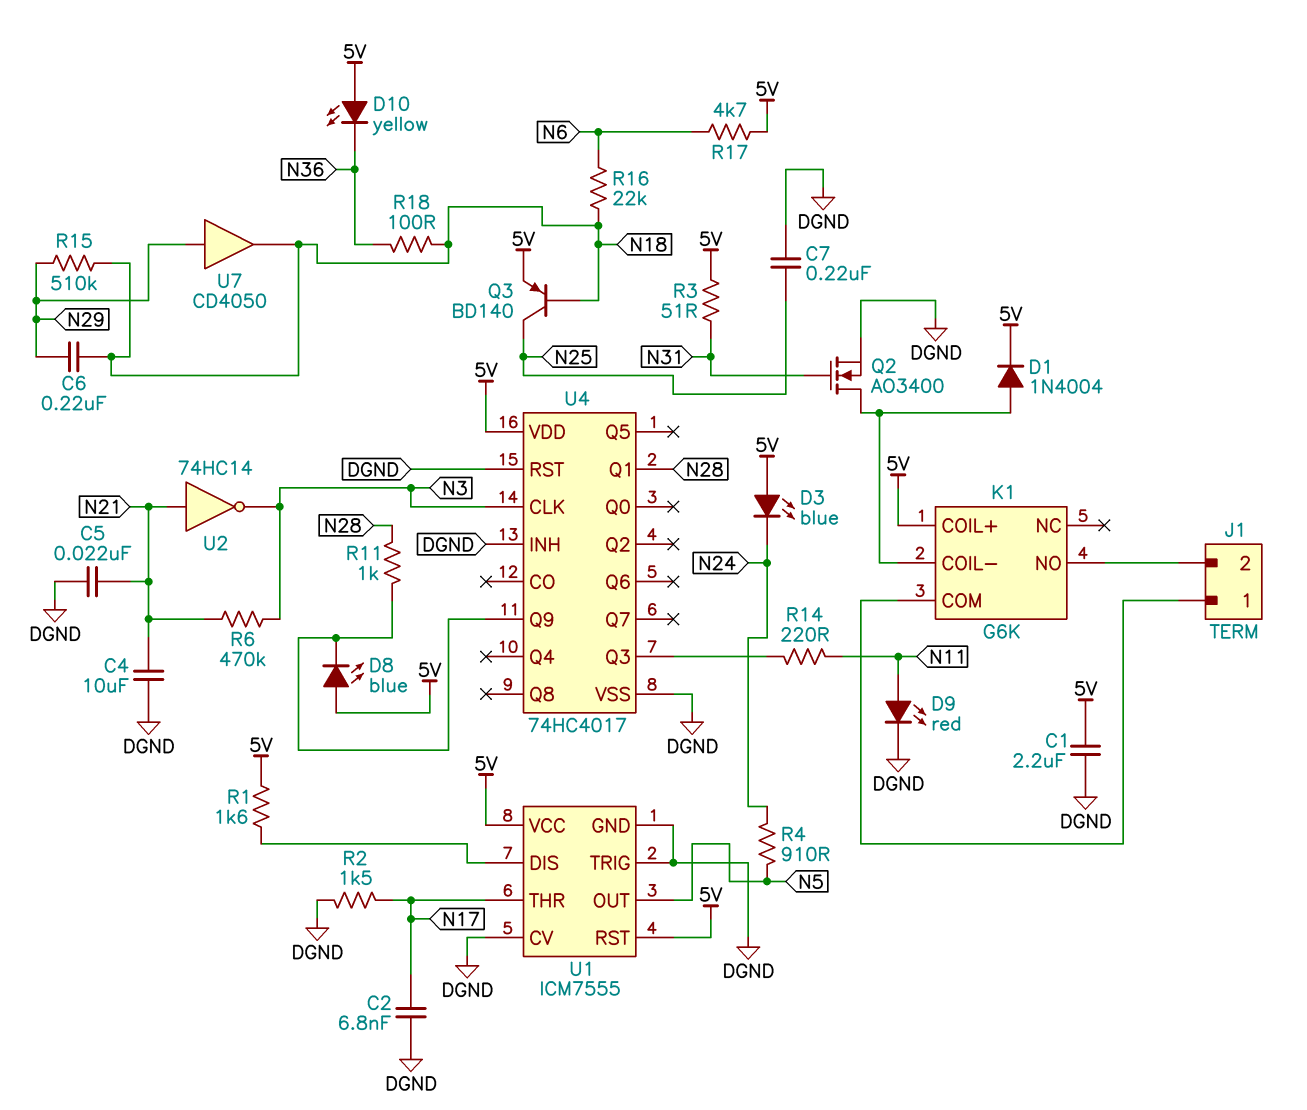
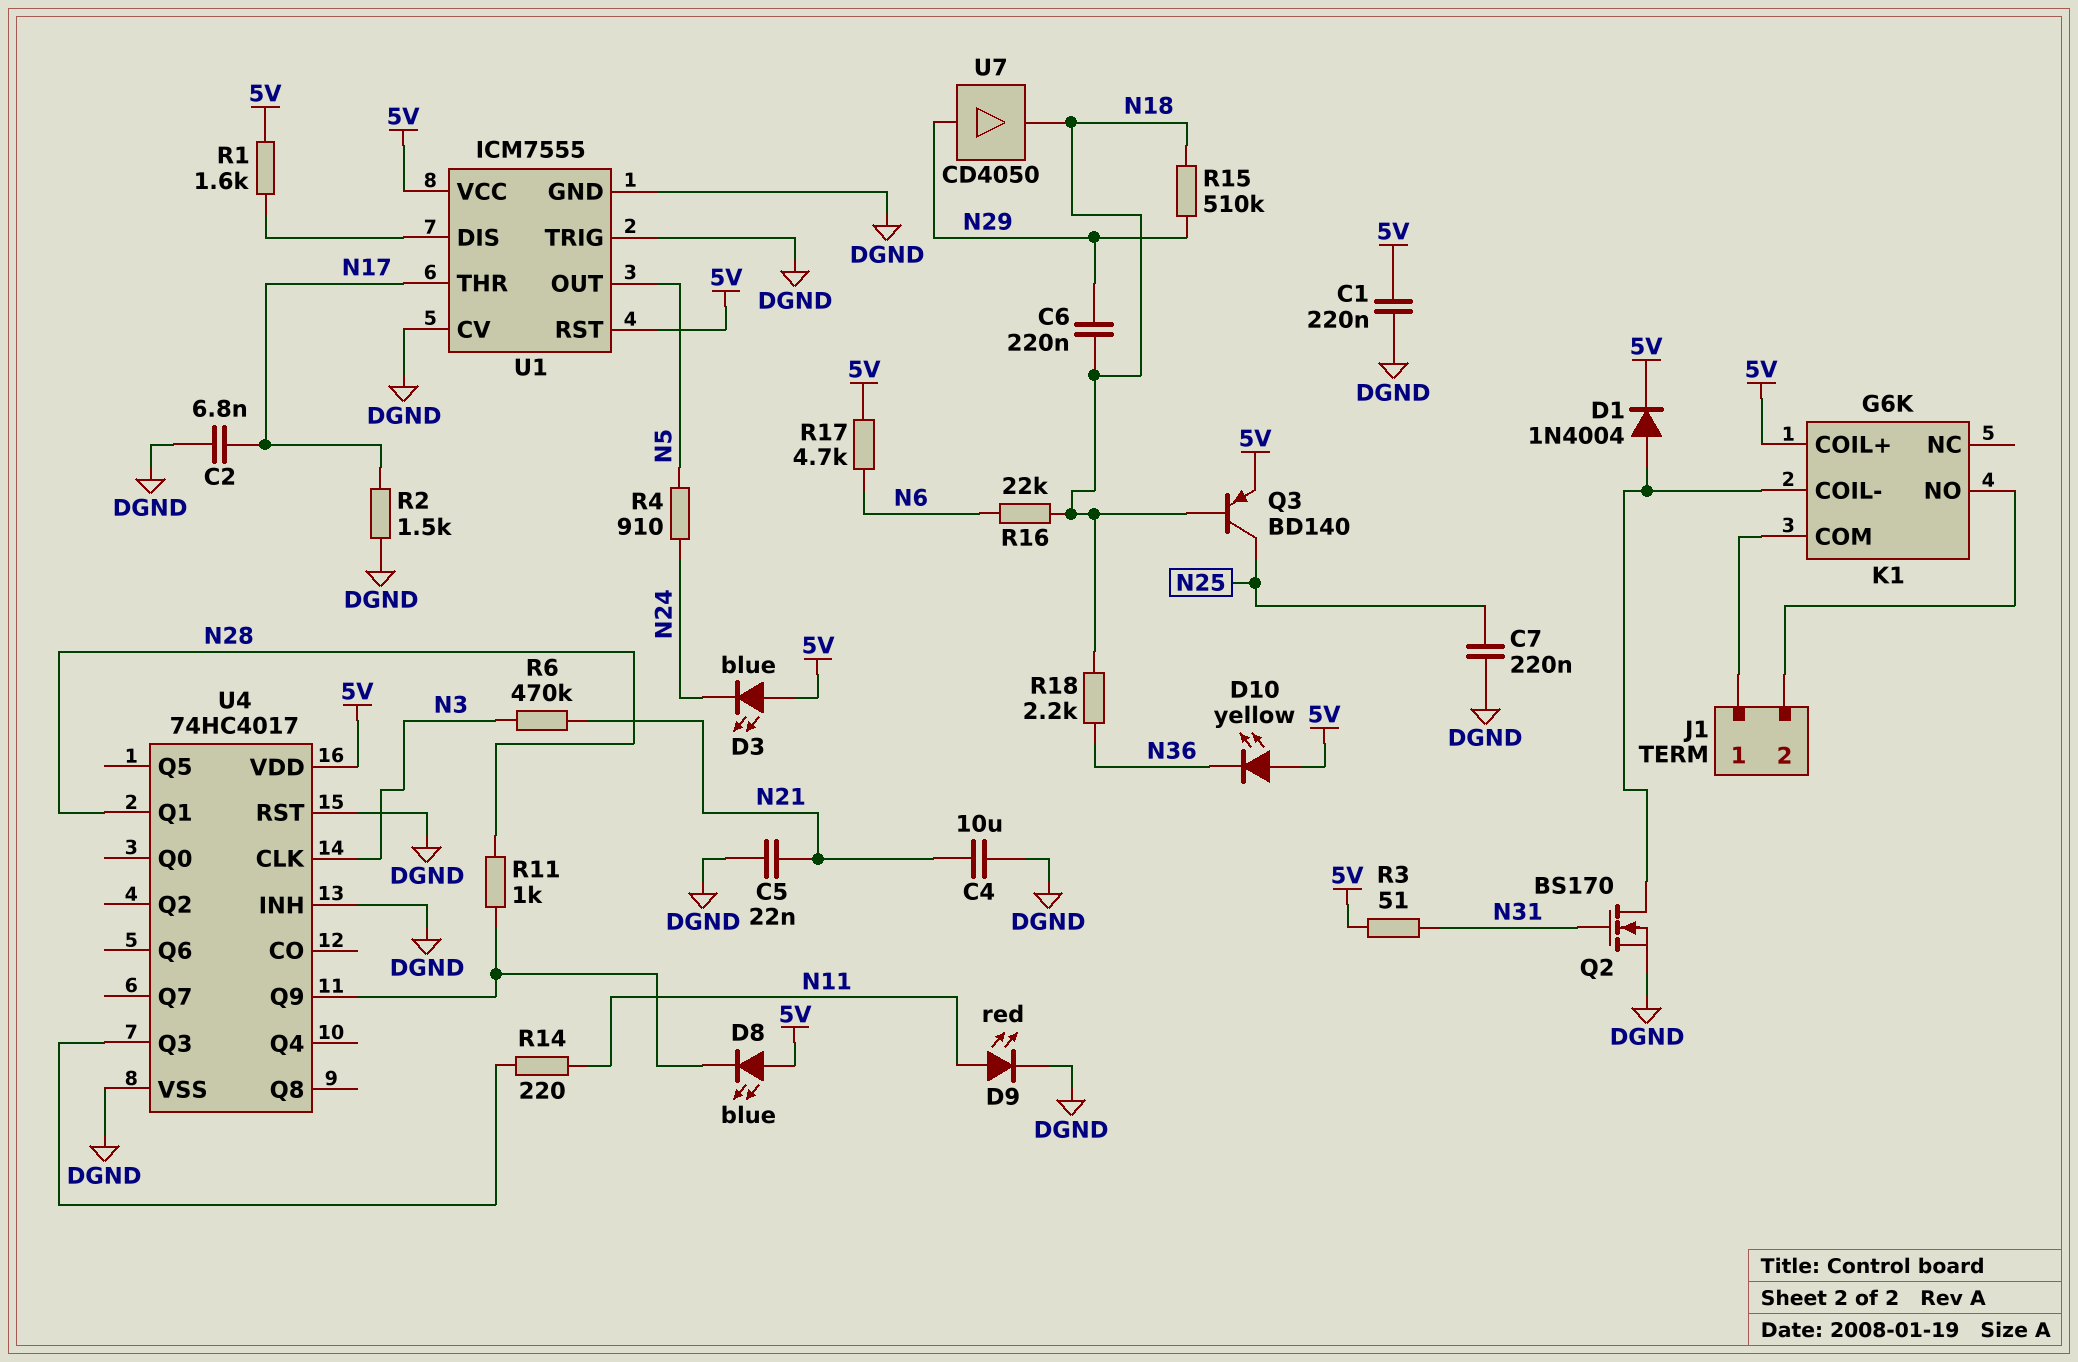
C1: 2.2uF (5V, DGND) -> 220nF (5V, DGND)
Q2: NMOS AO3400 (G N31, D K1/COIL-, S DGND) -> NMOS BS170 (G N31, D K1/COIL-, S DGND)
R18: 100 (N18, N36) -> 2.2k (N18, N36)
U2: NOT 74HC14 (in N21, out N3) -> none

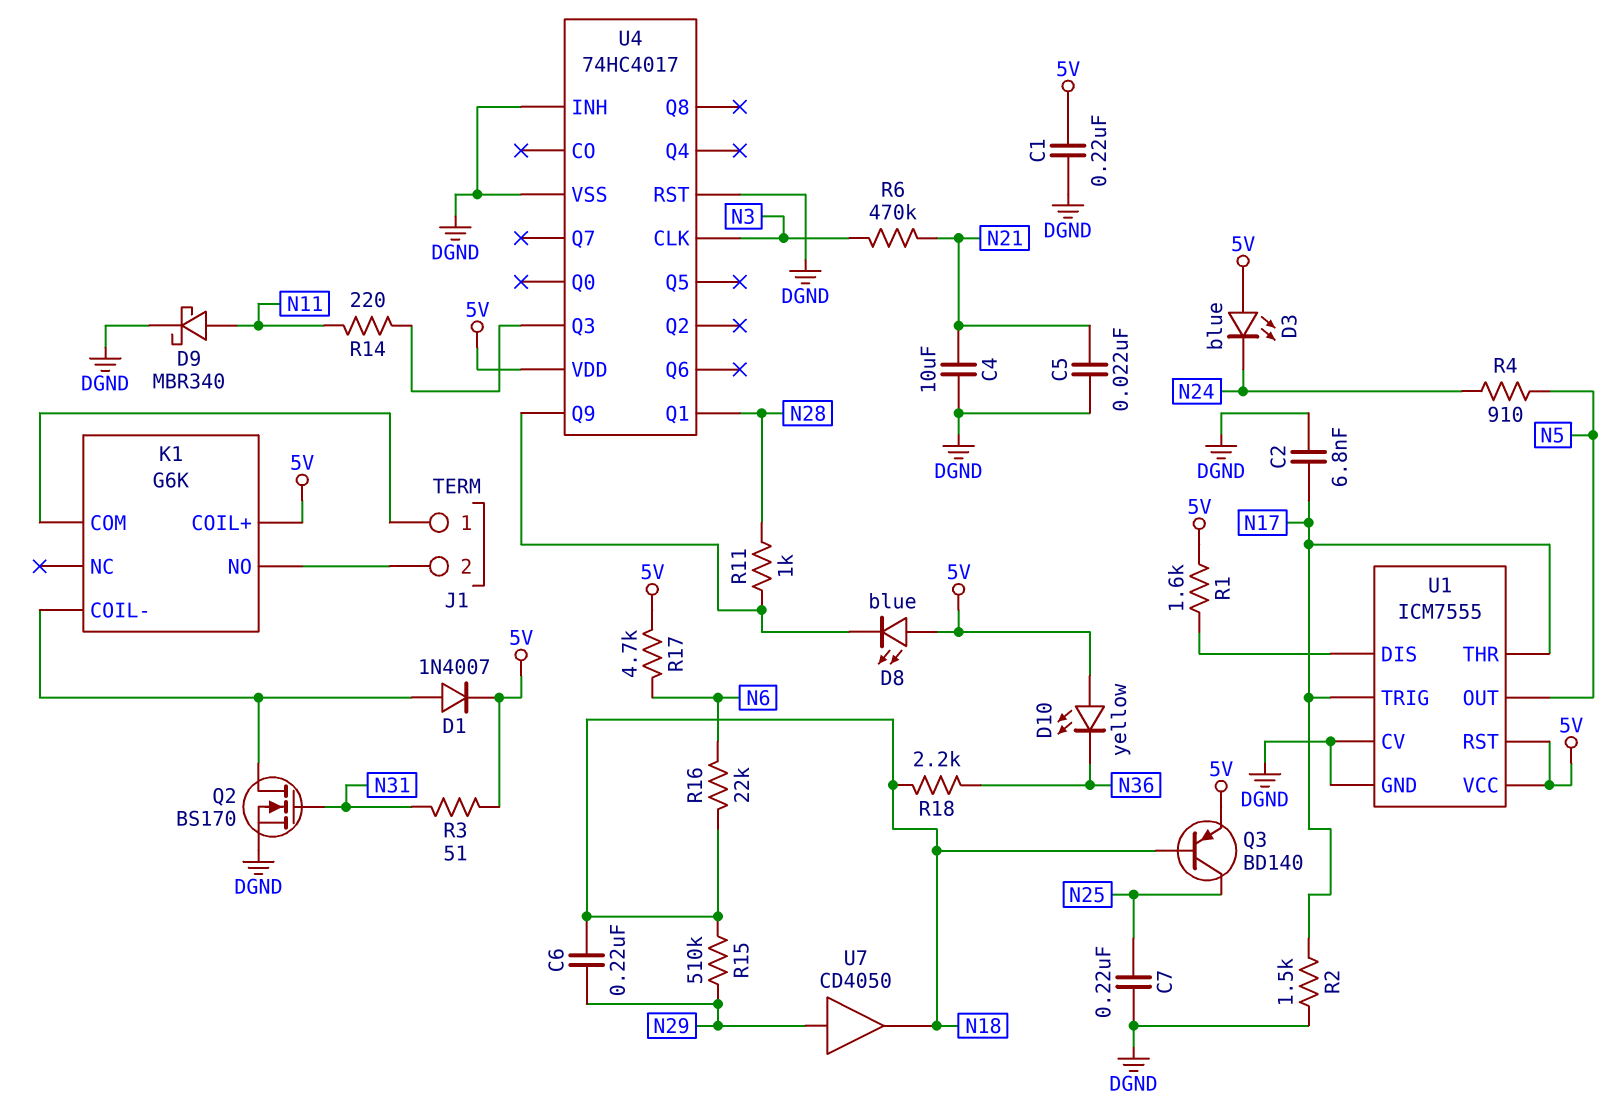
D1: diode 1N4004 (A K1/COIL-, K 5V) -> diode 1N4007 (A K1/COIL-, K 5V)
D9: LED red (A N11, K DGND) -> schottky MBR340 (A N11, K DGND)
U1 pin TRIG: DGND -> N17

